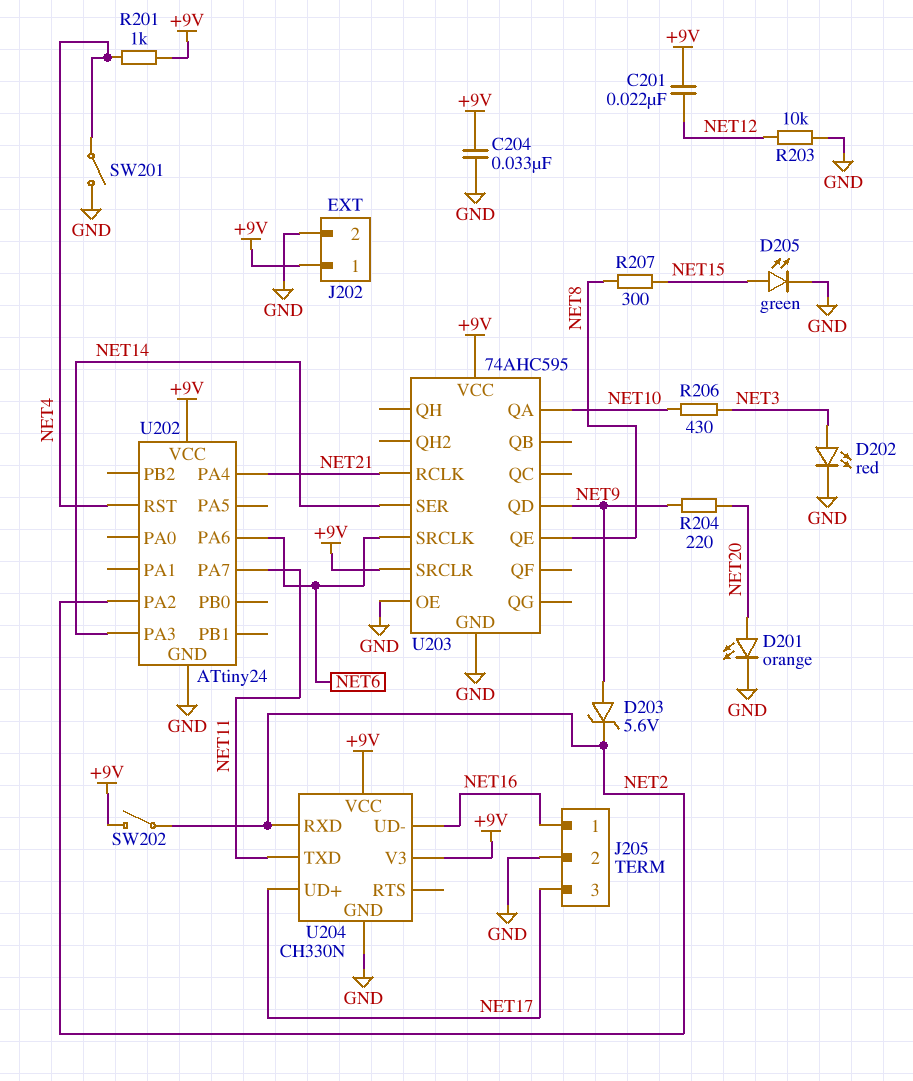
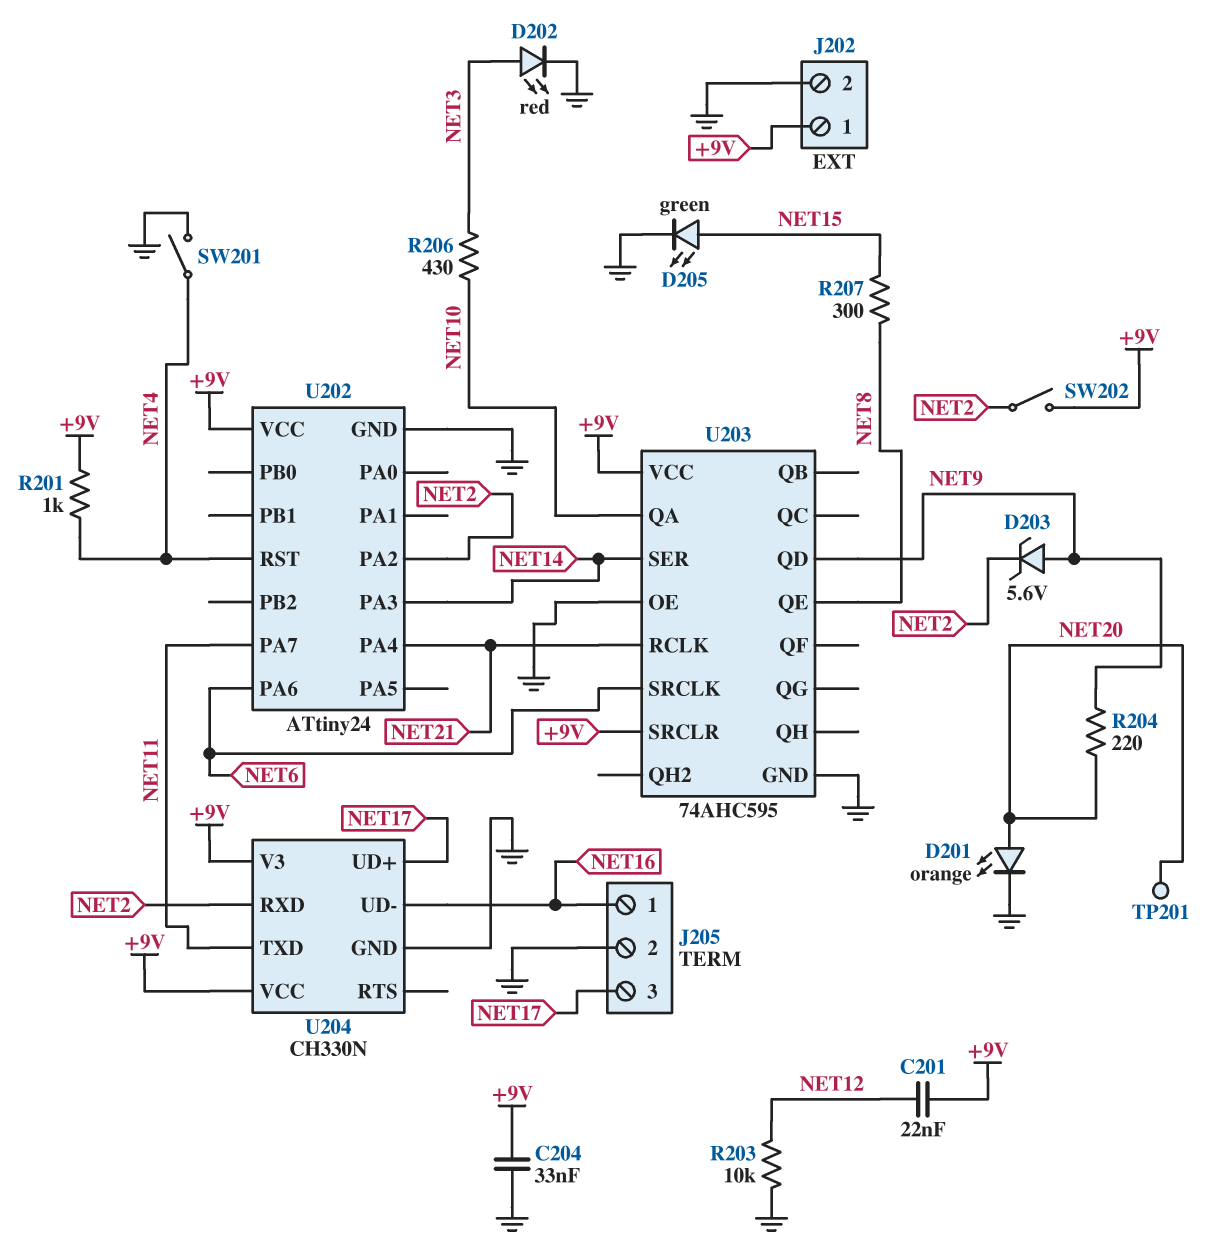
TP201: none -> test point (NET20)

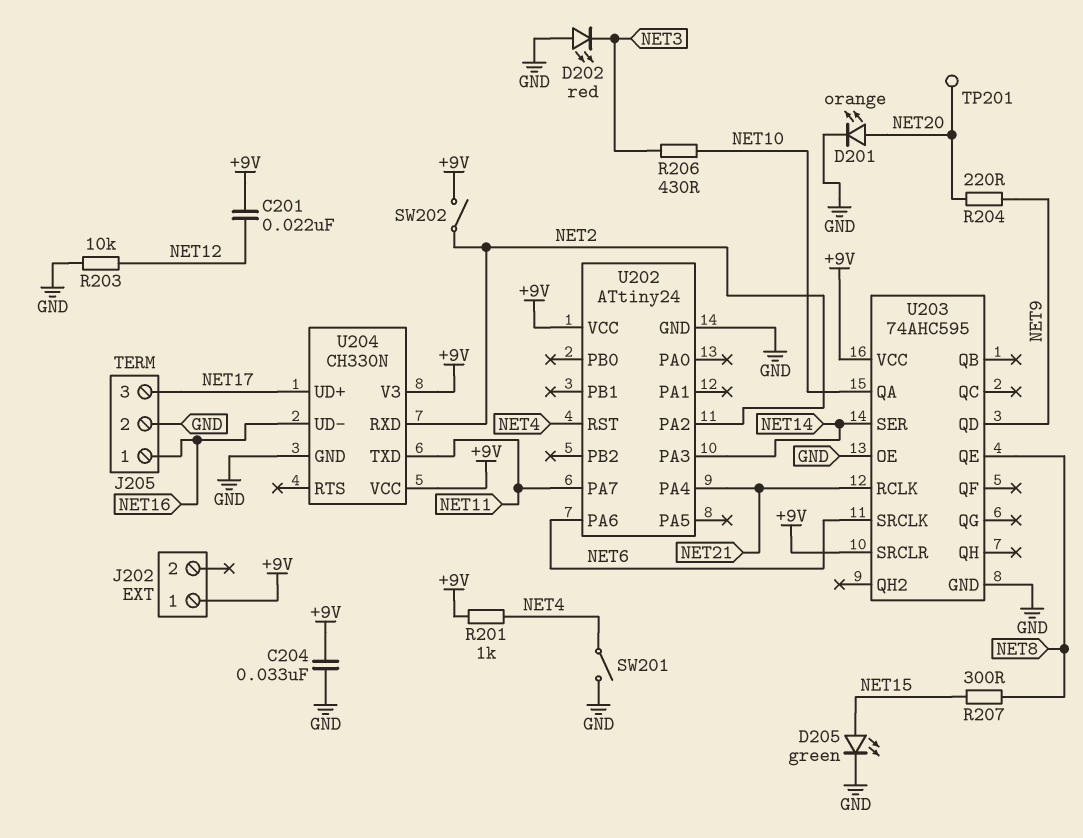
D202: LED red (A NET3, K GND) -> LED red (A GND, K NET3)
D203: zener 5.6V (A NET9, K NET2) -> none
J202 pin 2: GND -> none

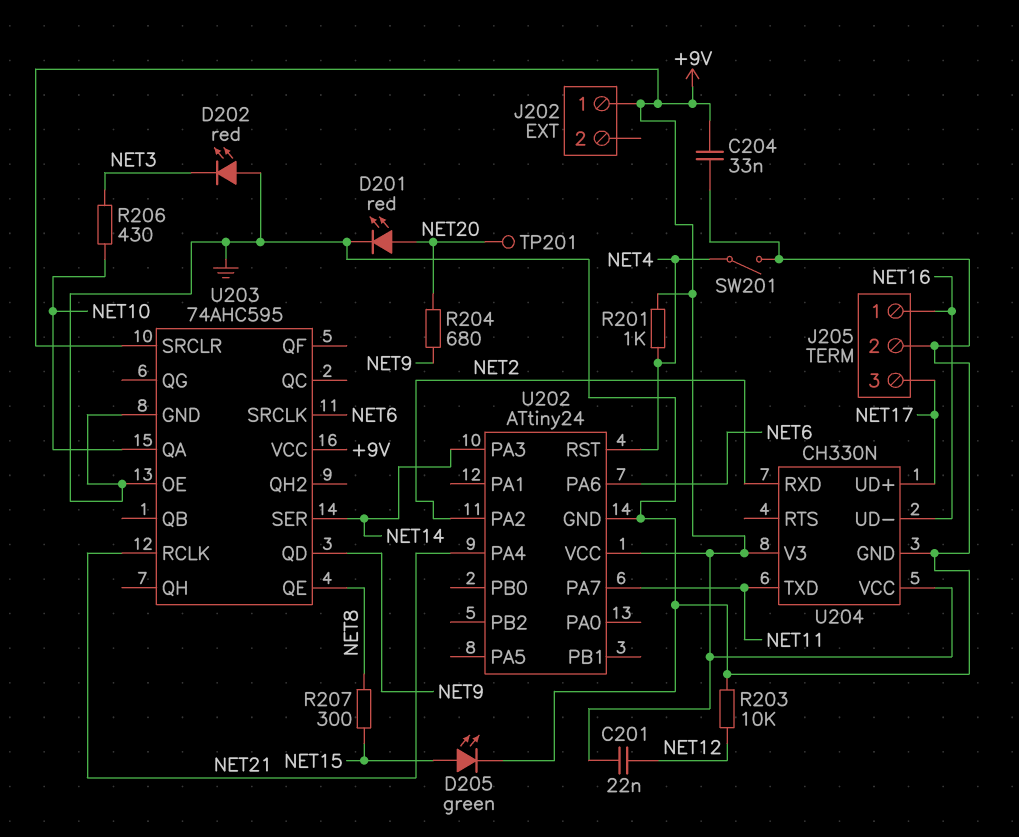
D201: LED orange (A NET20, K GND) -> LED red (A NET20, K GND)
R204: 220 (NET9, NET20) -> 680 (NET9, NET20)
SW202: switch (+9V, NET2) -> none

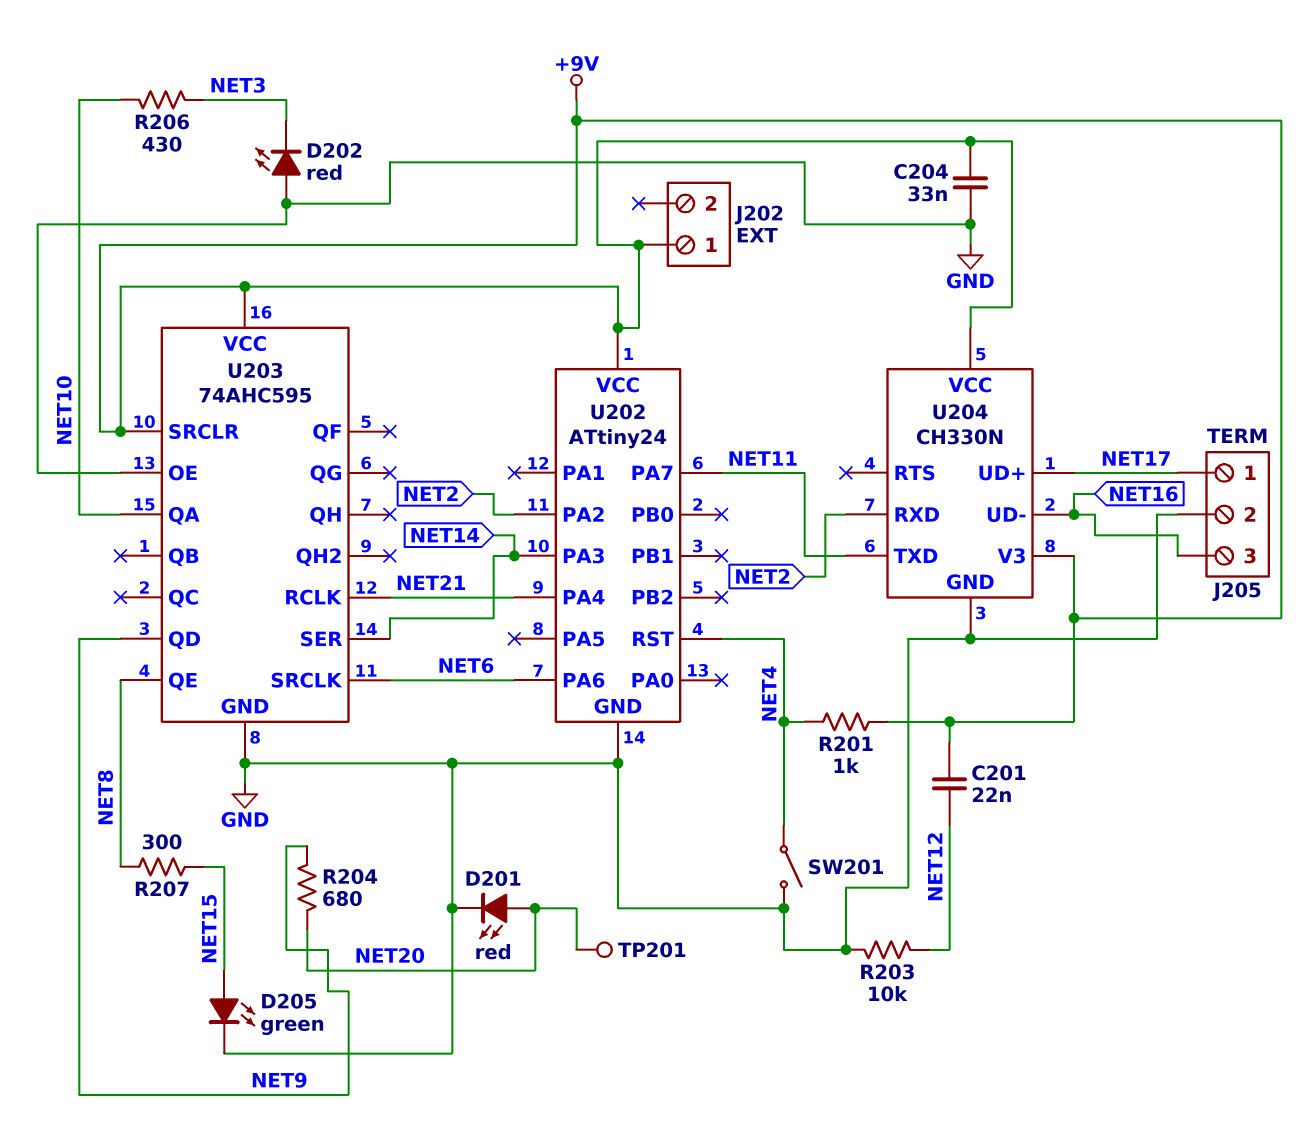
J205 pin 1: NET16 -> NET17
J205 pin 3: NET17 -> NET16

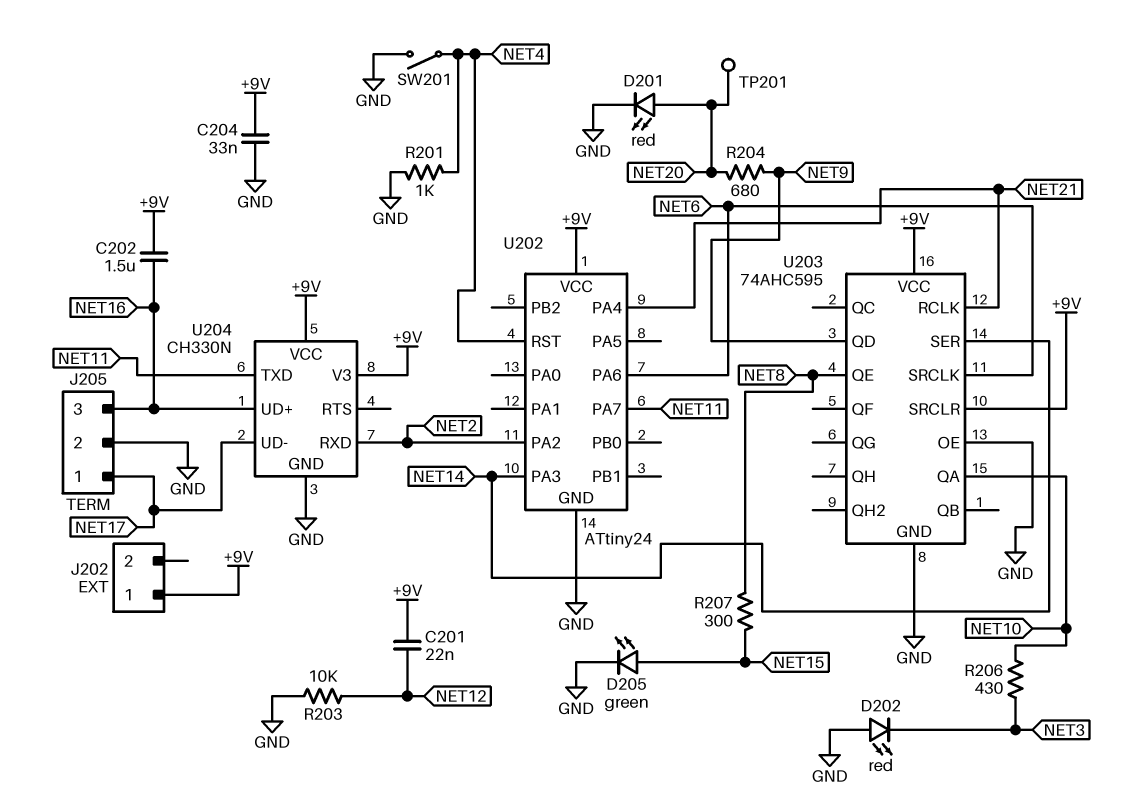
C202: none -> 1.5uF (+9V, NET16)
R201: 1k (+9V, NET4) -> 1k (GND, NET4)
U204 pin UD+: NET17 -> NET16
U204 pin UD-: NET16 -> NET17

